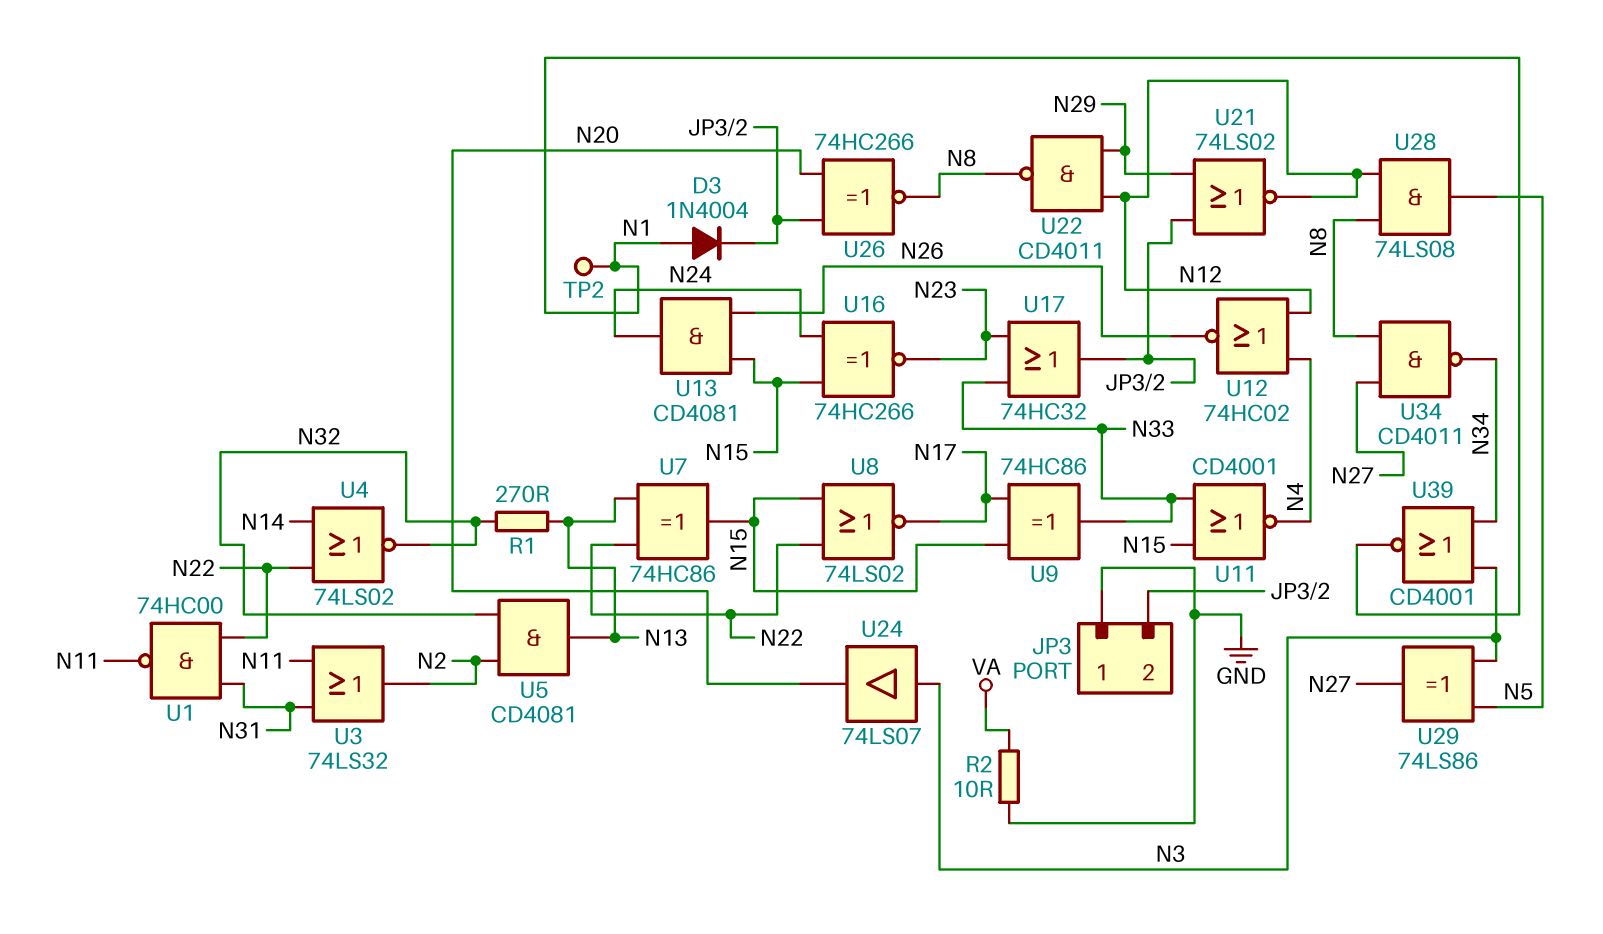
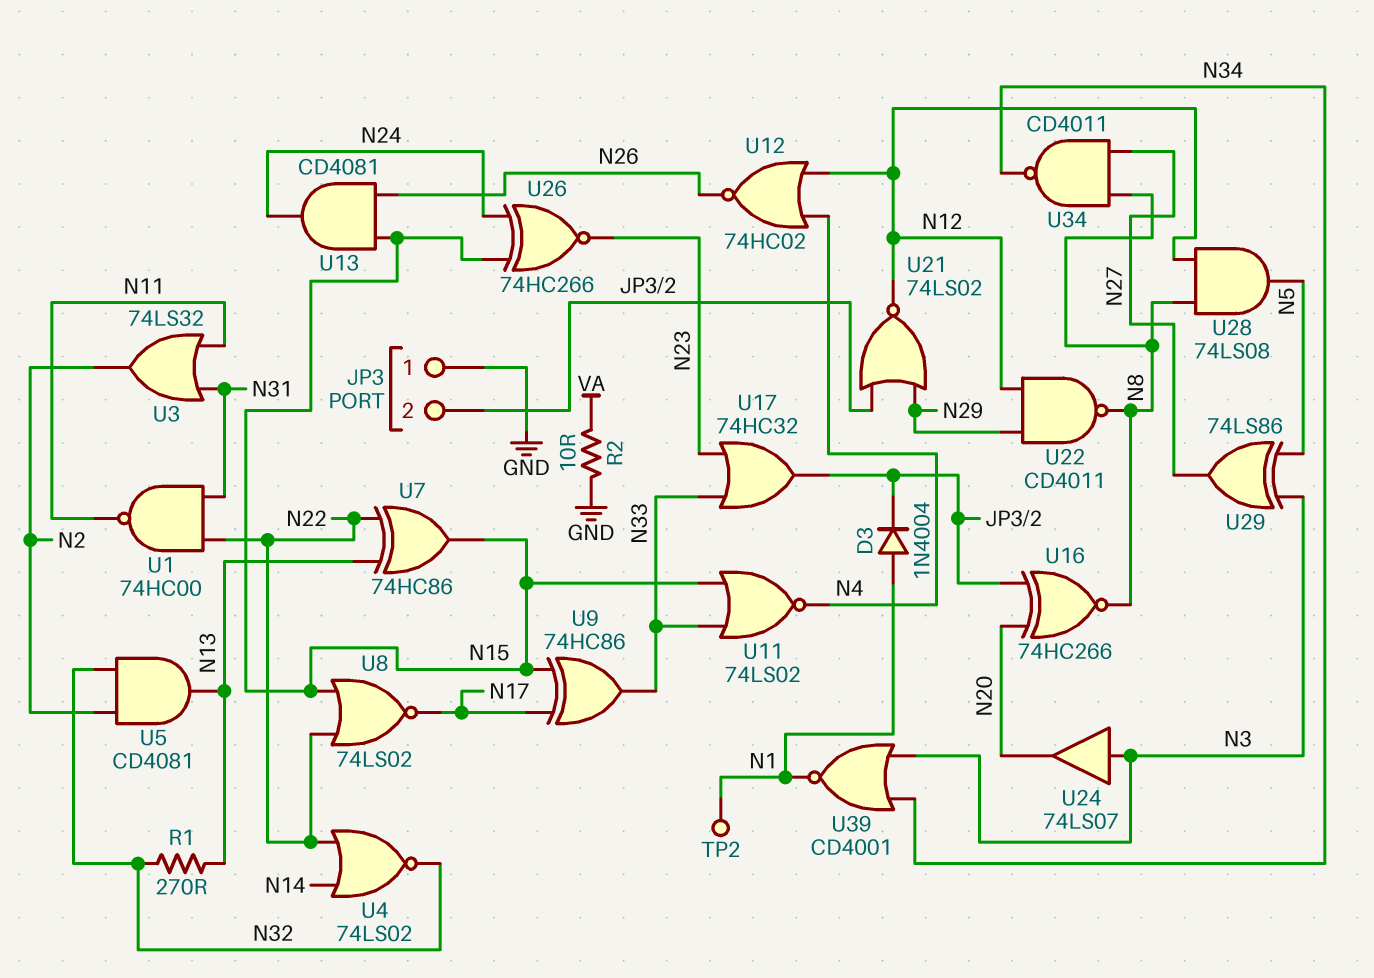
U11: NOR CD4001 (in N15, in N33, out N4) -> NOR 74LS02 (in N15, in N33, out N4)
U16: XNOR 74HC266 (in N15, in N24, out N23) -> XNOR 74HC266 (in JP3/2, in N20, out N8)
U26: XNOR 74HC266 (in JP3/2, in N20, out N8) -> XNOR 74HC266 (in N15, in N24, out N23)

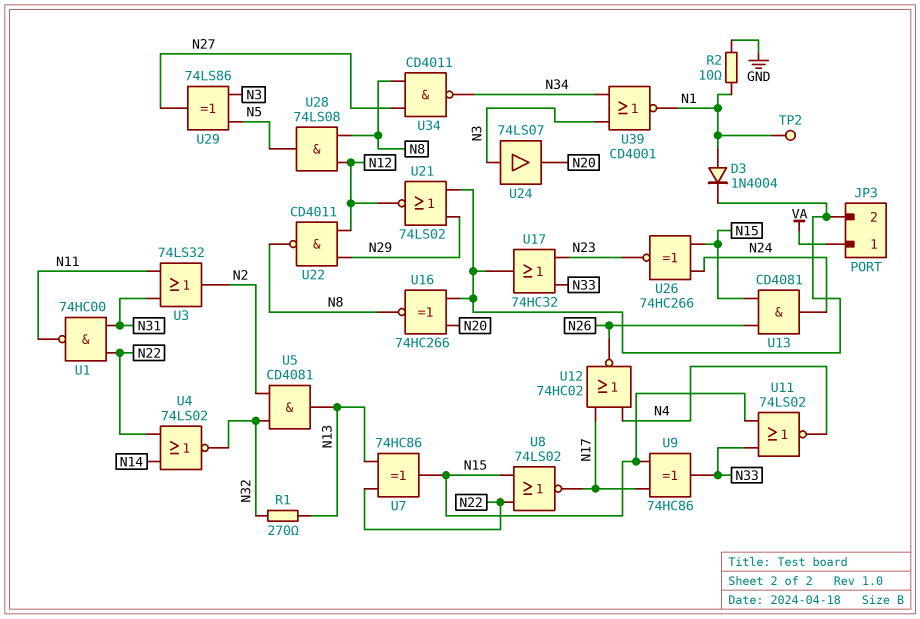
JP3 pin 1: GND -> VA
R2: 10 (GND, VA) -> 10 (GND, N1)
U12: NOR 74HC02 (in N4, in N12, out N26) -> NOR 74HC02 (in N4, in N17, out N26)

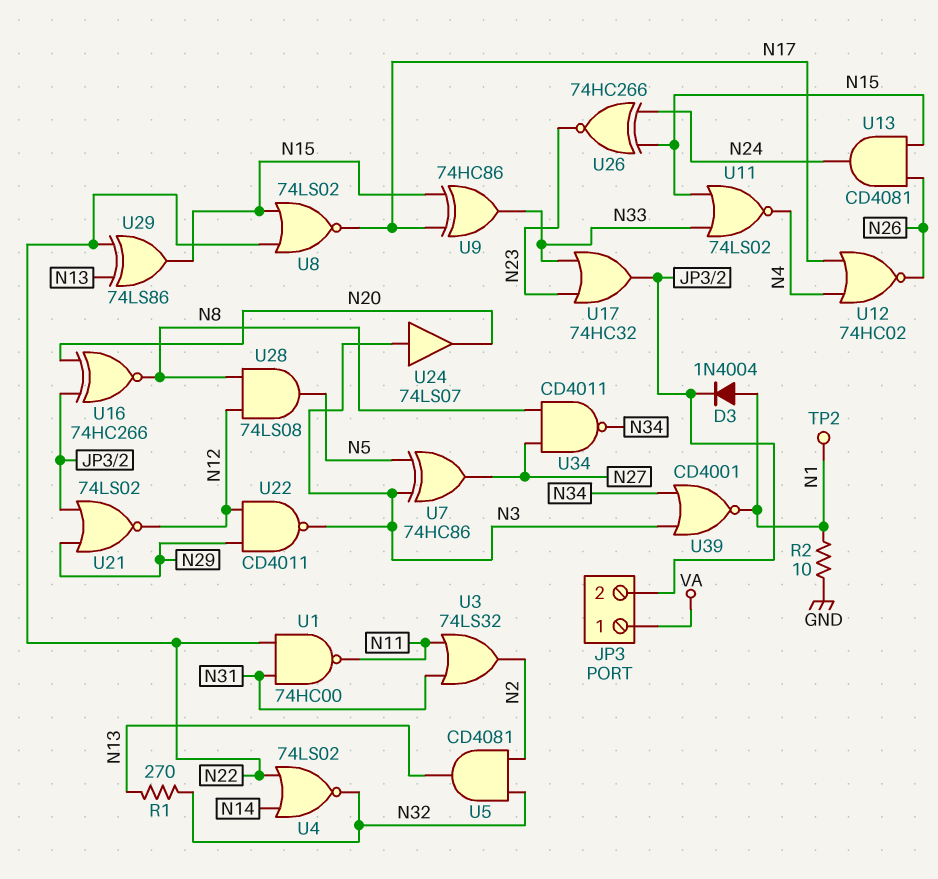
U7: XOR 74HC86 (in N13, in N22, out N15) -> XOR 74HC86 (in N3, in N5, out N27)
U22: NAND CD4011 (in N12, in N29, out N8) -> NAND CD4011 (in N12, in N29, out N3)
U29: XOR 74LS86 (in N3, in N5, out N27) -> XOR 74LS86 (in N13, in N22, out N15)

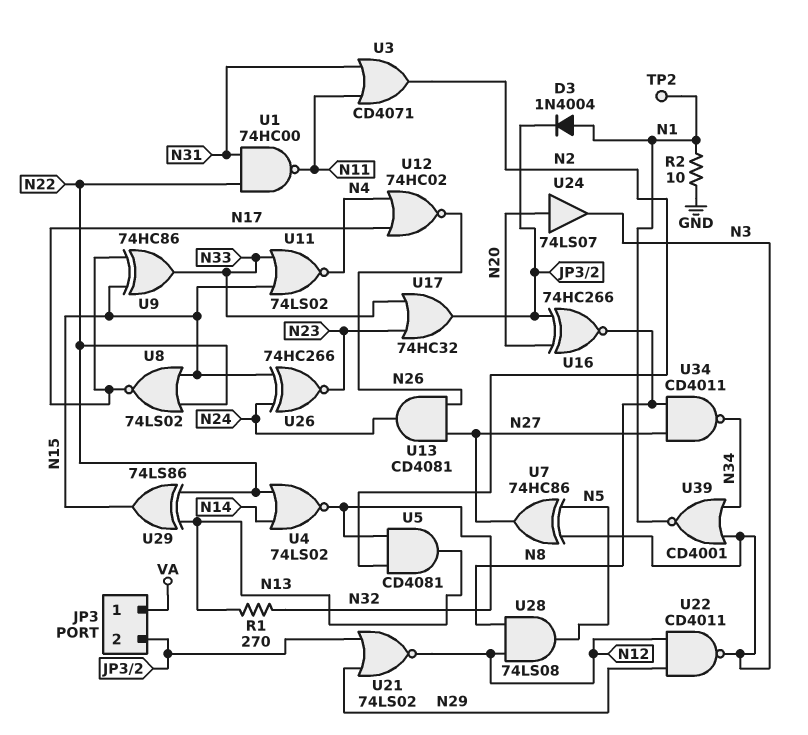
U3: OR 74LS32 (in N11, in N31, out N2) -> OR CD4071 (in N11, in N31, out N2)
U13: AND CD4081 (in N15, in N26, out N24) -> AND CD4081 (in N26, in N27, out N24)
U24: buffer 74LS07 (in N3, out N20) -> buffer 74LS07 (in N20, out N3)

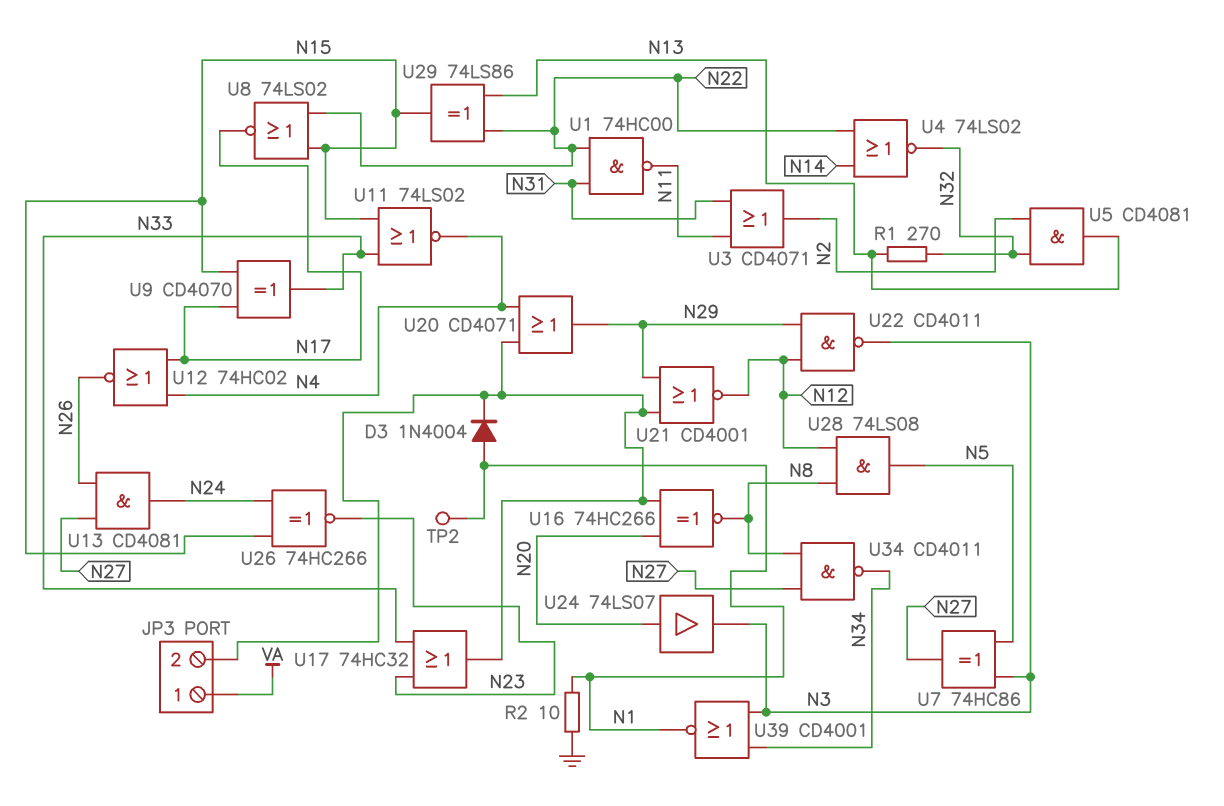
U9: XOR 74HC86 (in N15, in N17, out N33) -> XOR CD4070 (in N15, in N17, out N33)
U20: none -> OR CD4071 (in JP3/2, in N4, out N29)
U21: NOR 74LS02 (in JP3/2, in N29, out N12) -> NOR CD4001 (in JP3/2, in N29, out N12)

